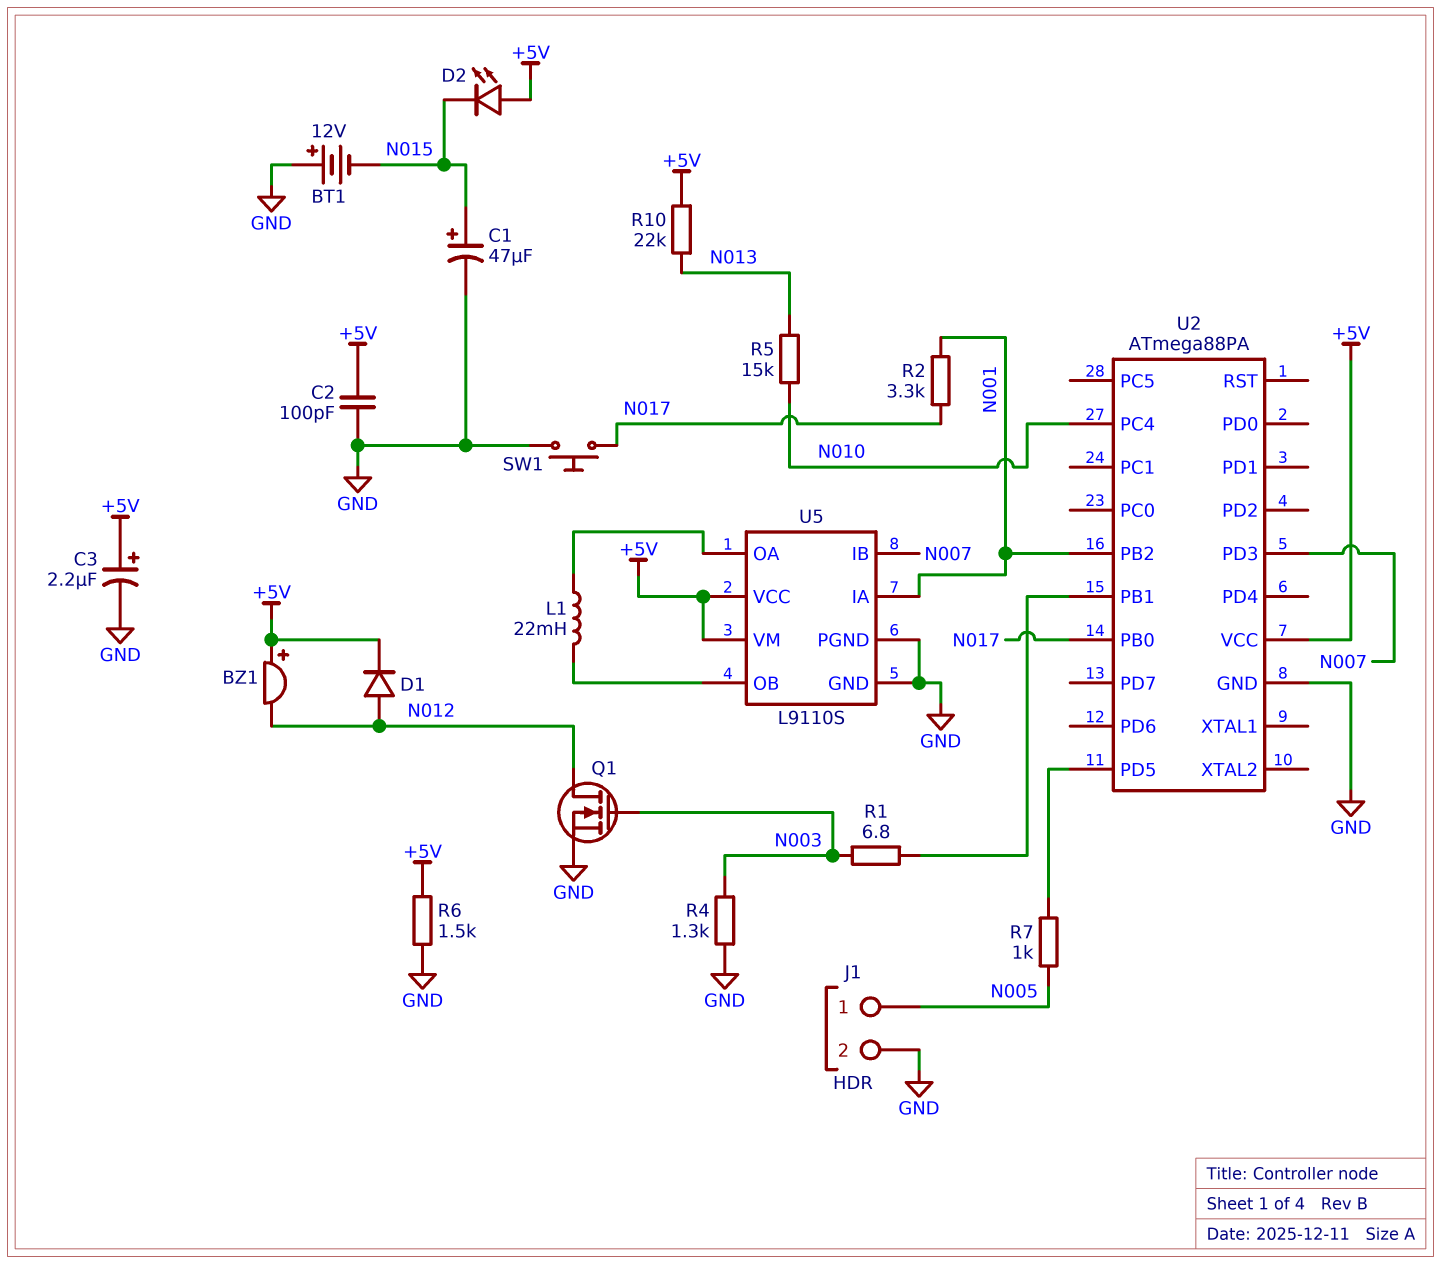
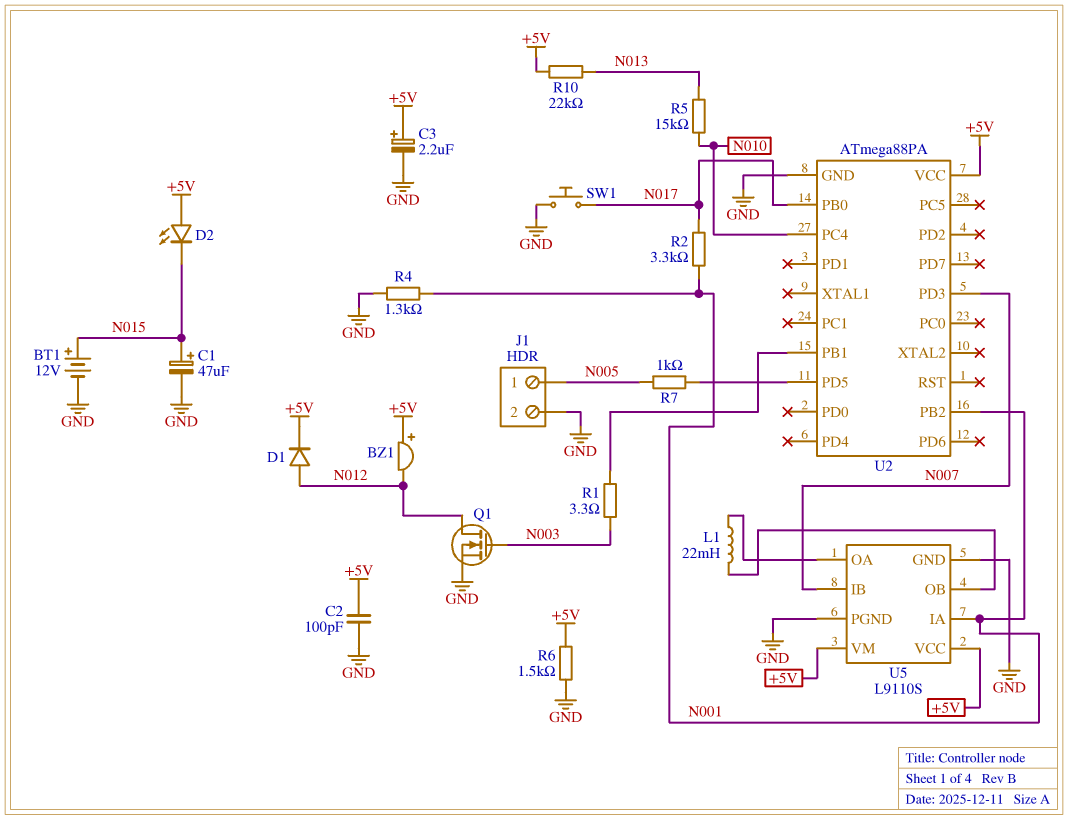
BT1: 12V (plus GND, minus N015) -> 12V (plus N015, minus GND)
R1: 6.8 (N003, U2/PB1) -> 3.3 (N003, U2/PB1)
R4: 1.3k (GND, N003) -> 1.3k (GND, N001)

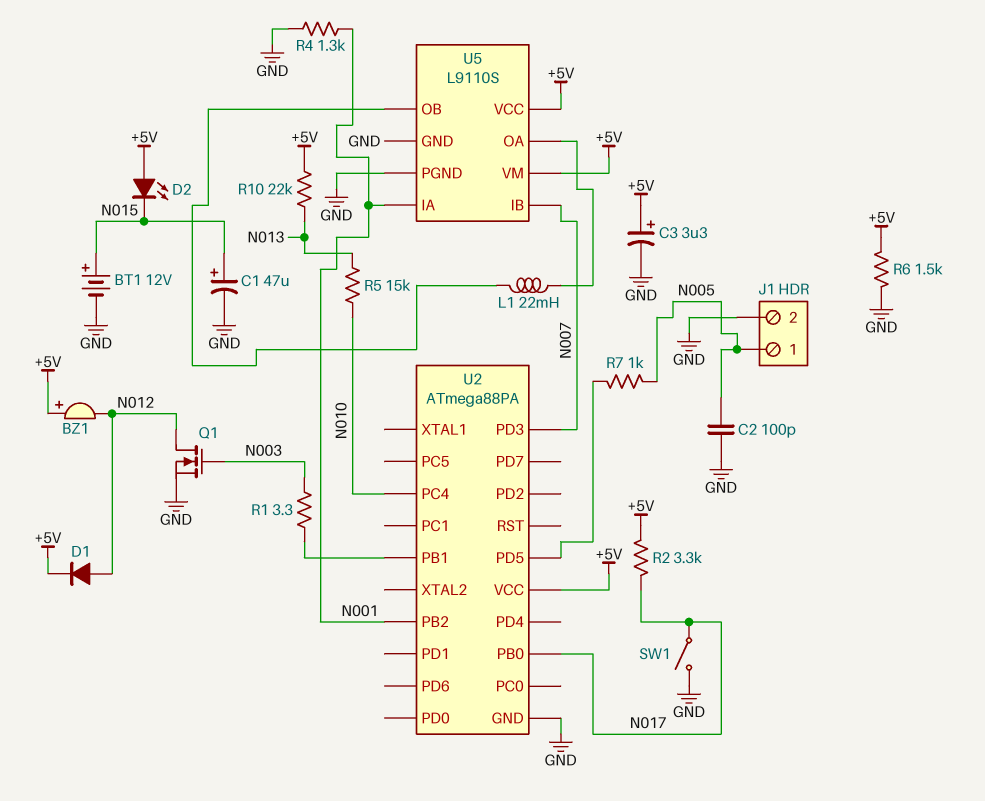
C2: 100pF (+5V, GND) -> 100pF (GND, N005)
C3: 2.2uF (plus +5V, minus GND) -> 3.3uF (plus +5V, minus GND)
R2: 3.3k (N001, N017) -> 3.3k (+5V, N017)
SW1: button (GND, N017) -> switch (GND, N017)

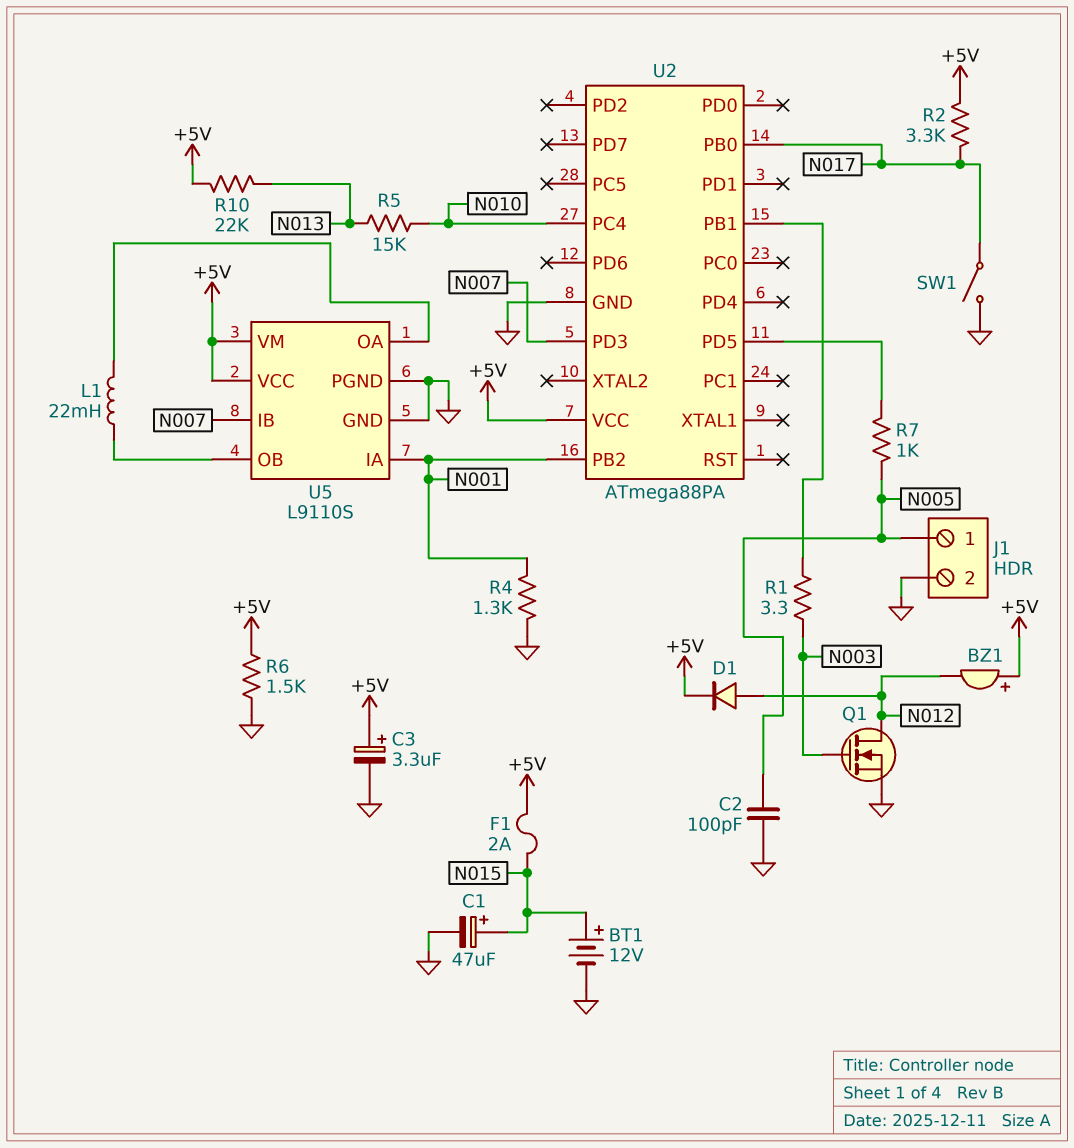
D2: LED (A +5V, K N015) -> none
F1: none -> 2A (+5V, N015)

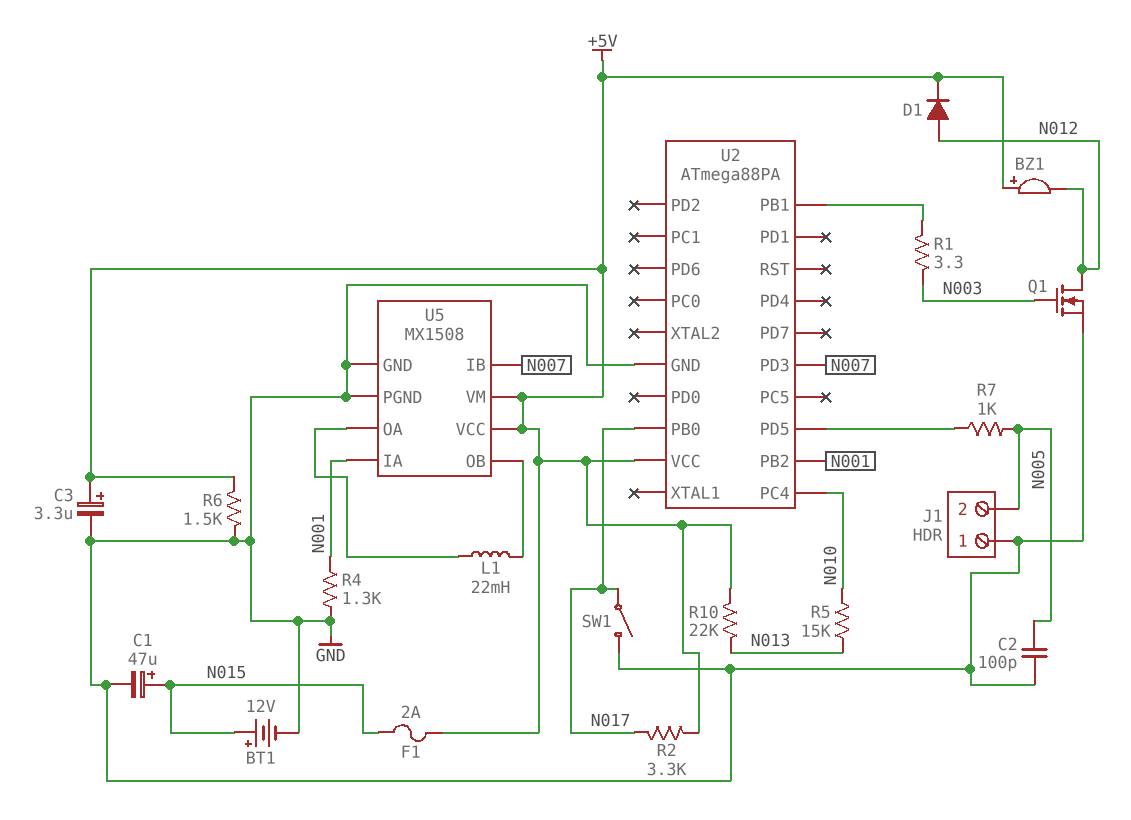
J1 pin 1: N005 -> GND
J1 pin 2: GND -> N005
U5: L9110S -> MX1508

